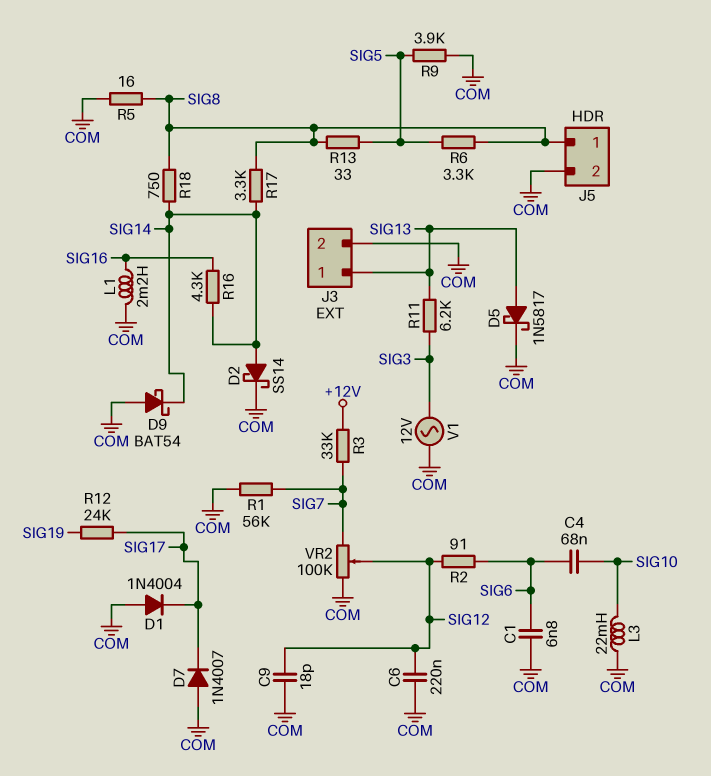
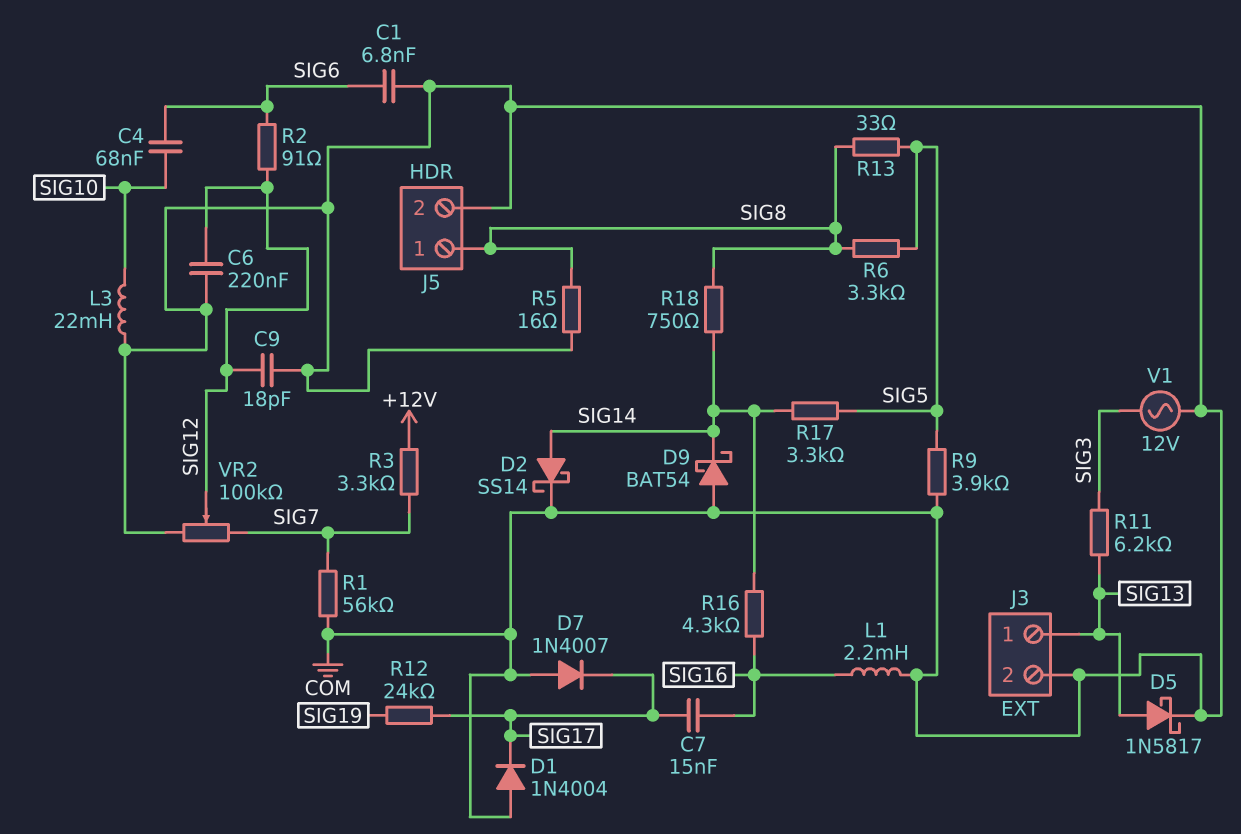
C7: none -> 15nF (SIG16, SIG17)
R3: 33k (+12V, SIG7) -> 3.3k (+12V, SIG7)
R17: 3.3k (SIG8, SIG14) -> 3.3k (SIG5, SIG14)

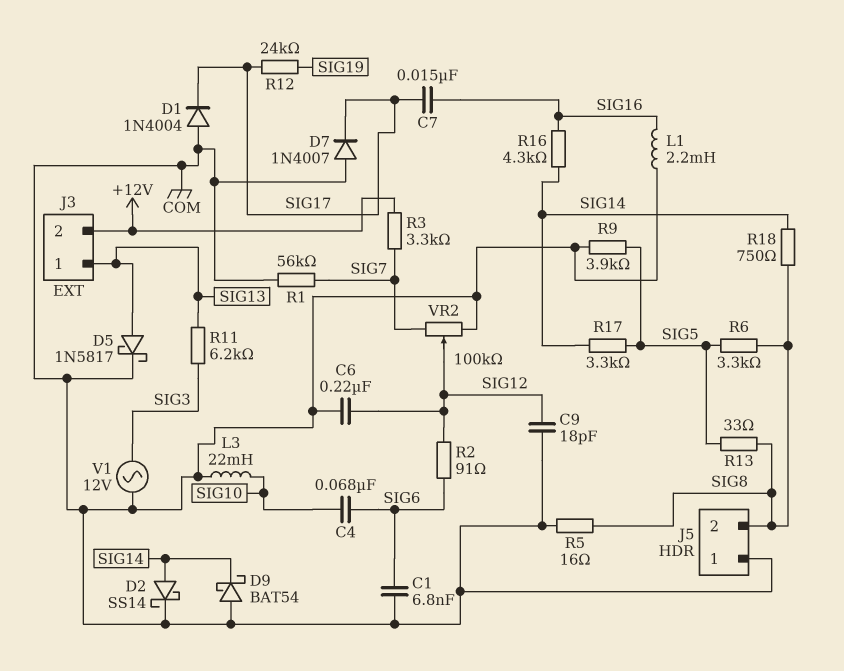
J3 pin 2: COM -> +12V
J5 pin 1: SIG8 -> COM
J5 pin 2: COM -> SIG8

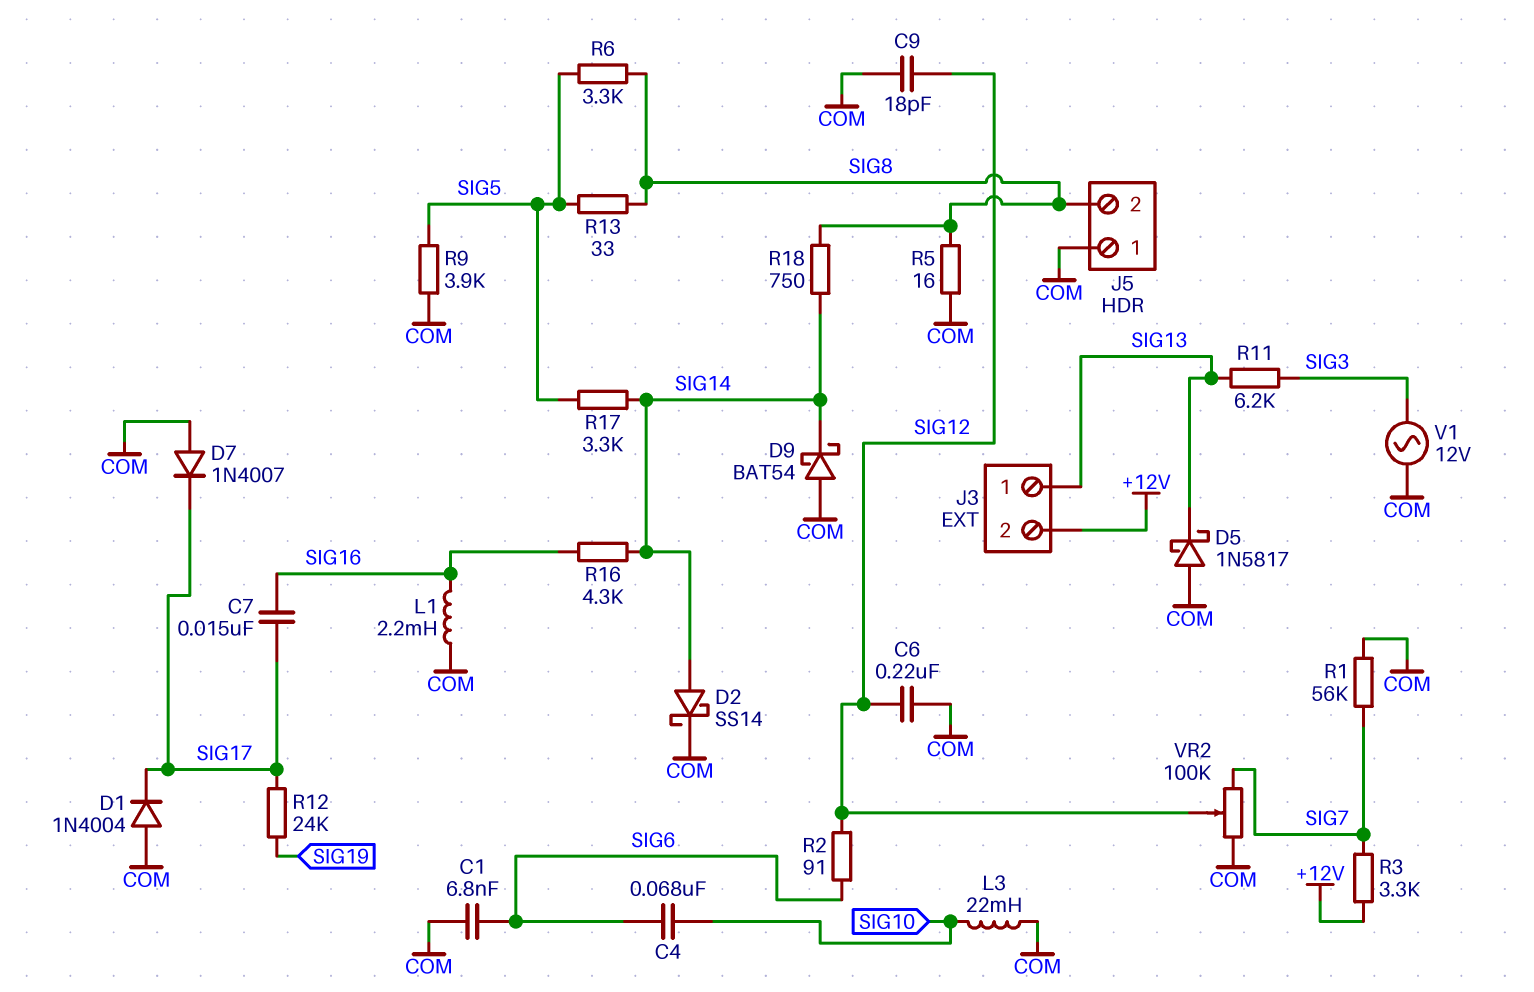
D5: schottky 1N5817 (A SIG13, K COM) -> schottky 1N5817 (A COM, K SIG13)

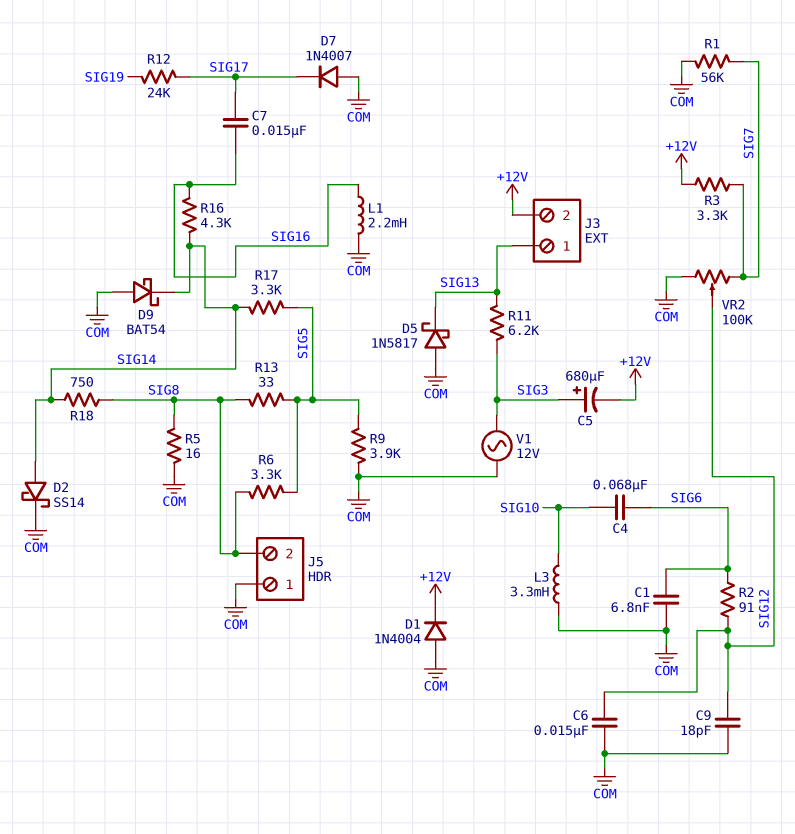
C5: none -> 680uF (plus SIG3, minus +12V)
C6: 220nF (COM, SIG12) -> 15nF (COM, SIG12)
D1: diode 1N4004 (A COM, K SIG17) -> diode 1N4004 (A COM, K +12V)
L3: 22mH (COM, SIG10) -> 3.3mH (COM, SIG10)

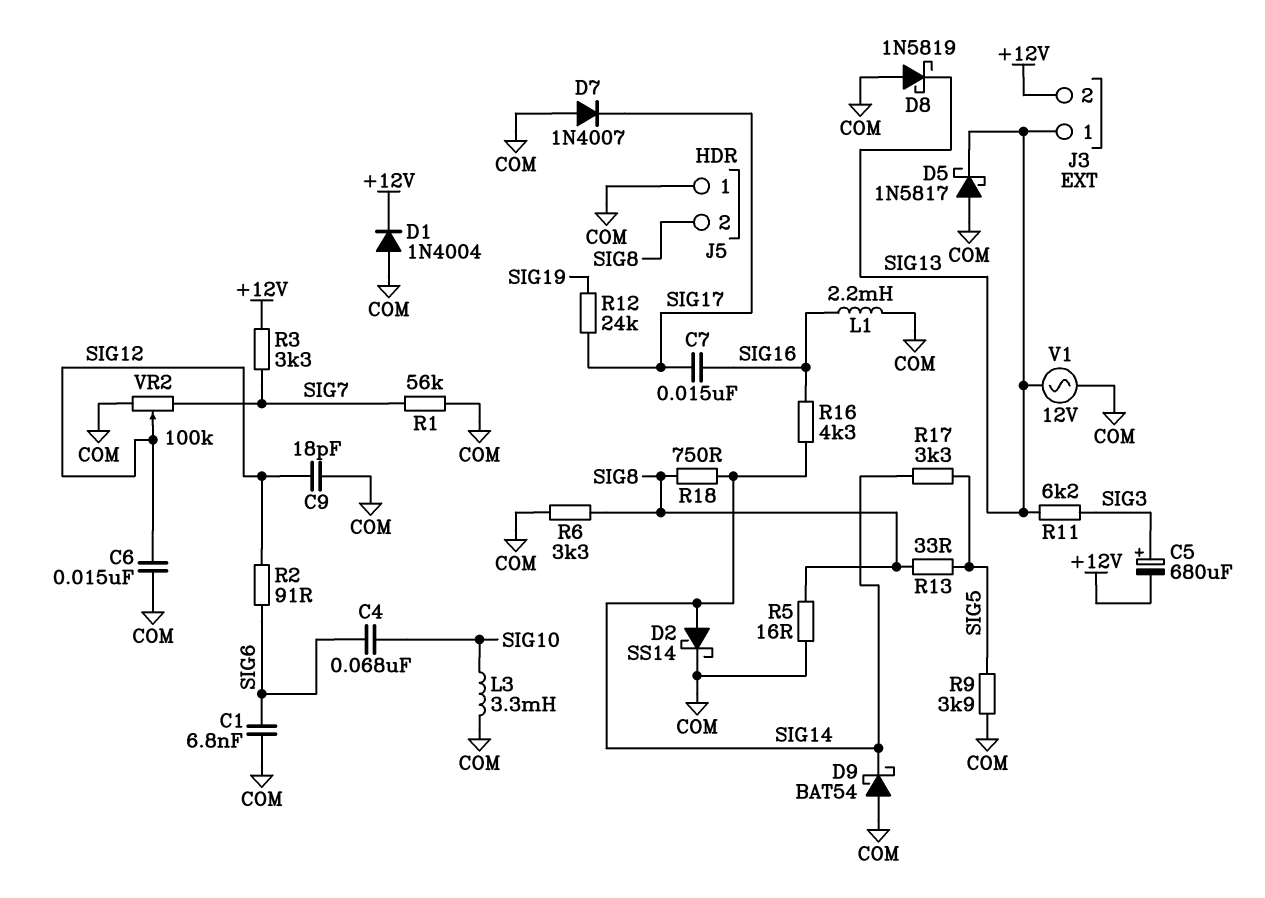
D8: none -> schottky 1N5819 (A COM, K SIG13)
R6: 3.3k (SIG5, SIG8) -> 3.3k (COM, SIG8)
V1: AC 12V (COM, SIG3) -> AC 12V (COM, SIG13)

